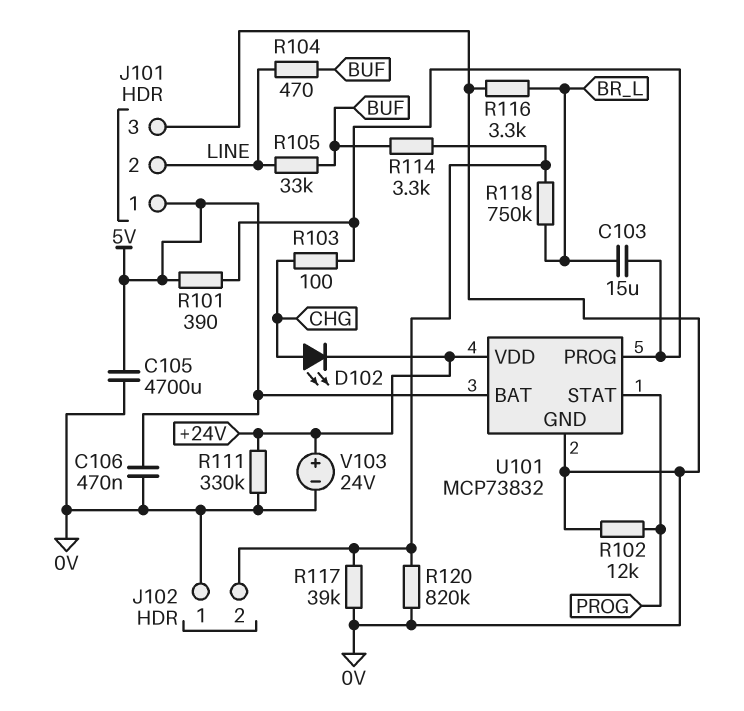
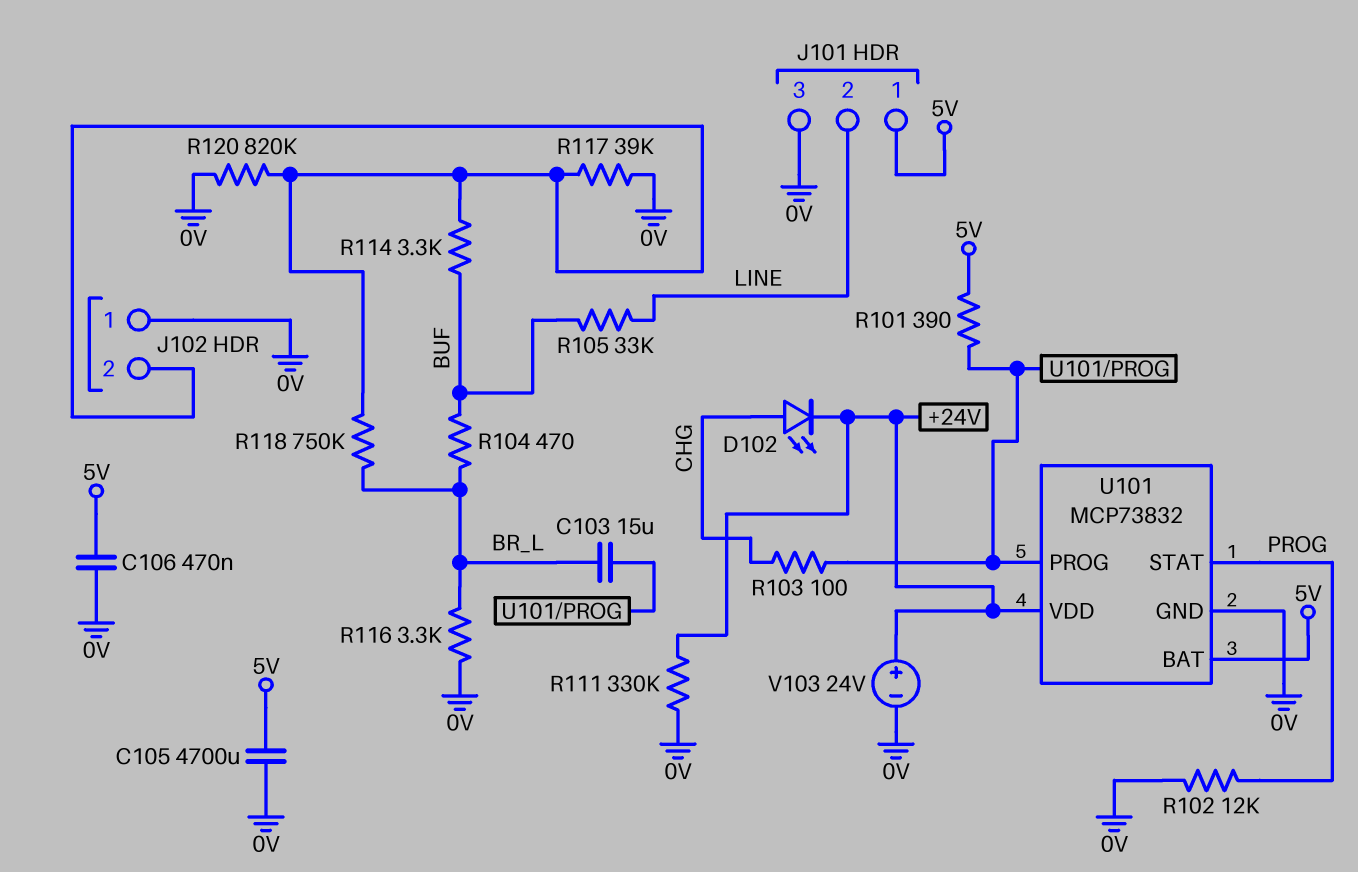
R104: 470 (BUF, LINE) -> 470 (BR_L, BUF)

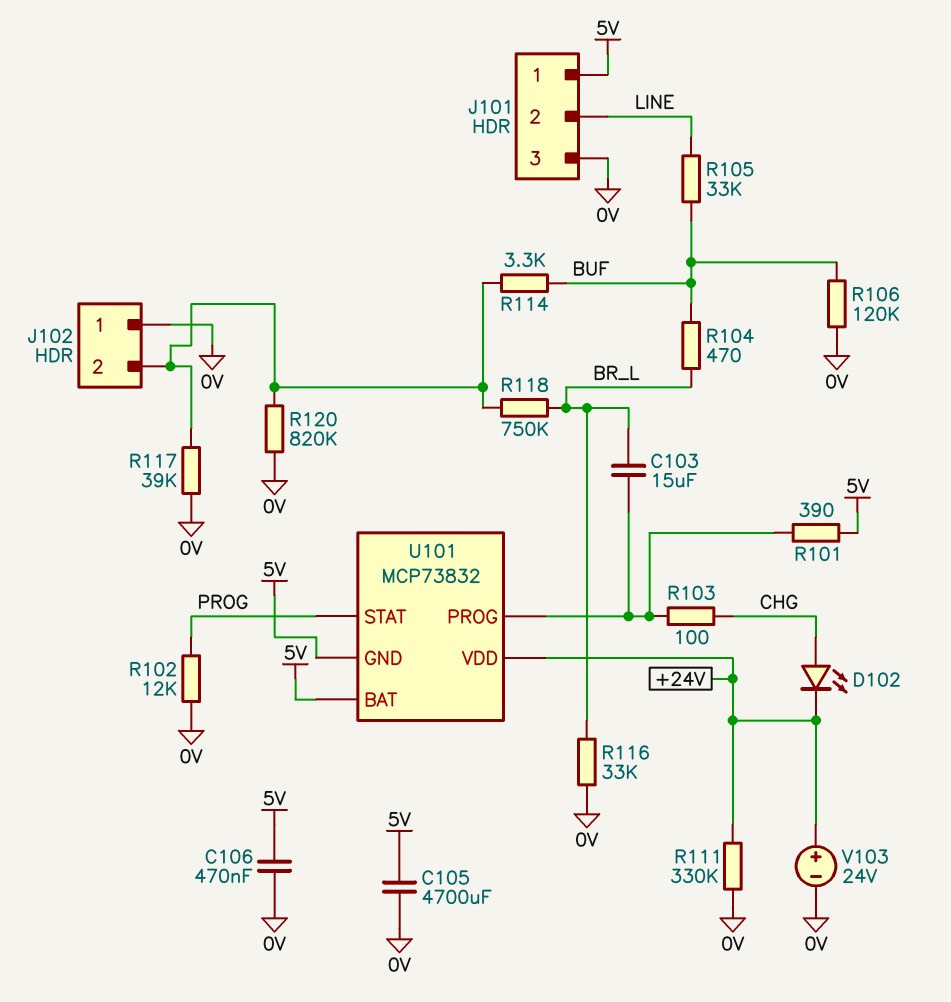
R106: none -> 120k (0V, BUF)
R116: 3.3k (0V, BR_L) -> 33k (0V, BR_L)
U101 pin GND: 0V -> 5V

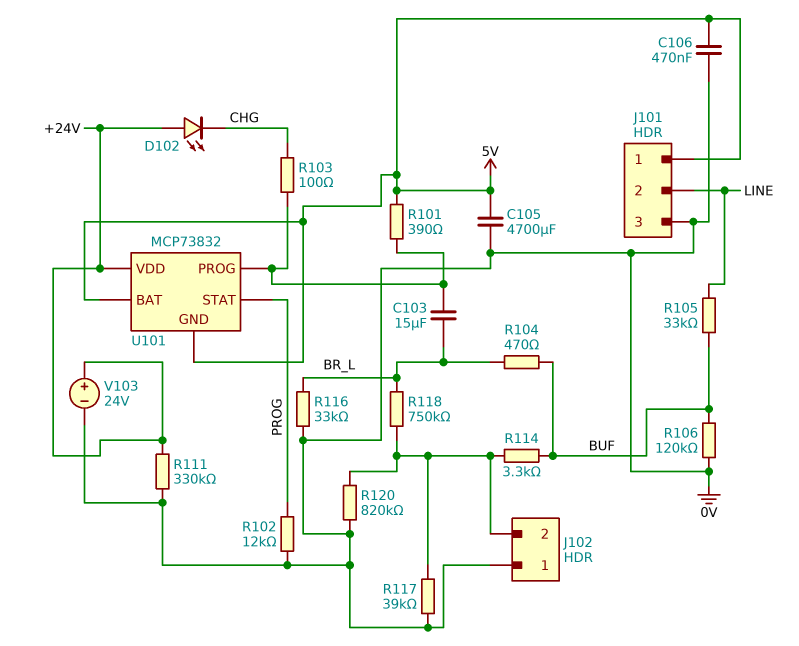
D102: LED (A CHG, K +24V) -> LED (A +24V, K CHG)

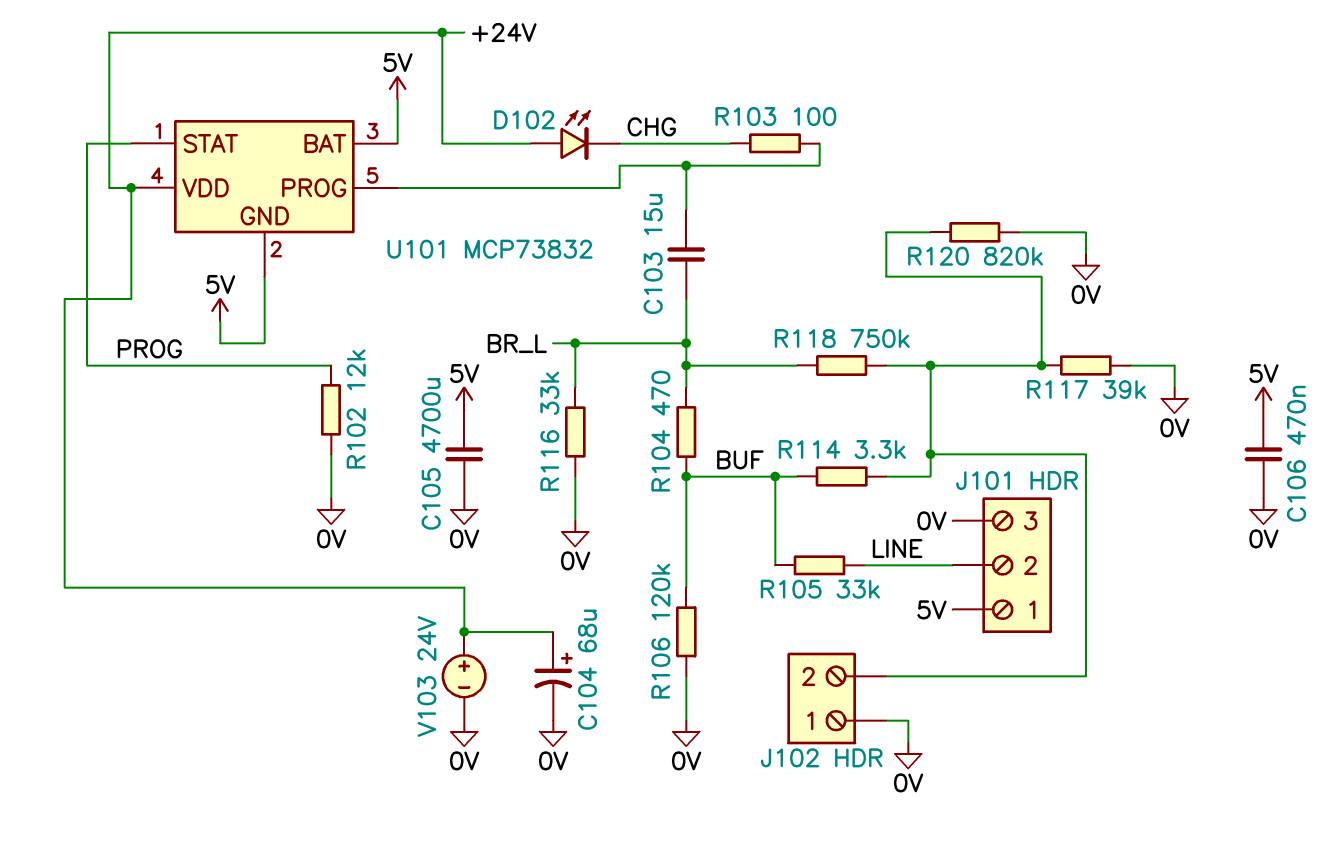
C104: none -> 68uF (plus +24V, minus 0V)
R101: 390 (5V, U101/PROG) -> none
R111: 330k (+24V, 0V) -> none

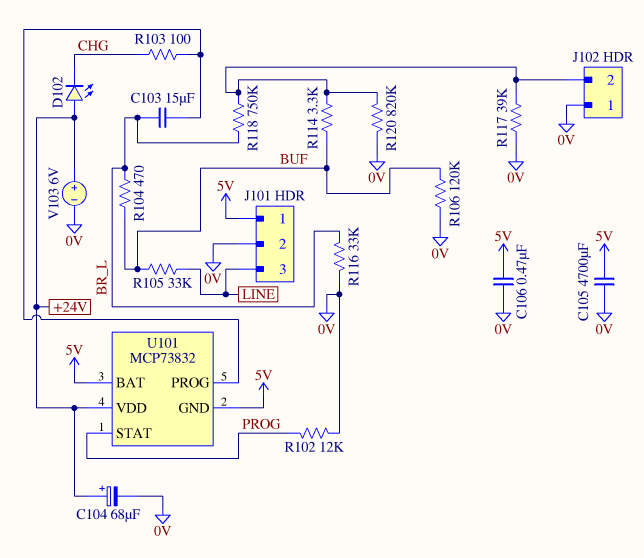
J101 pin 2: LINE -> 0V
J101 pin 3: 0V -> LINE
V103: 24V (plus +24V, minus 0V) -> 6V (plus +24V, minus 0V)

